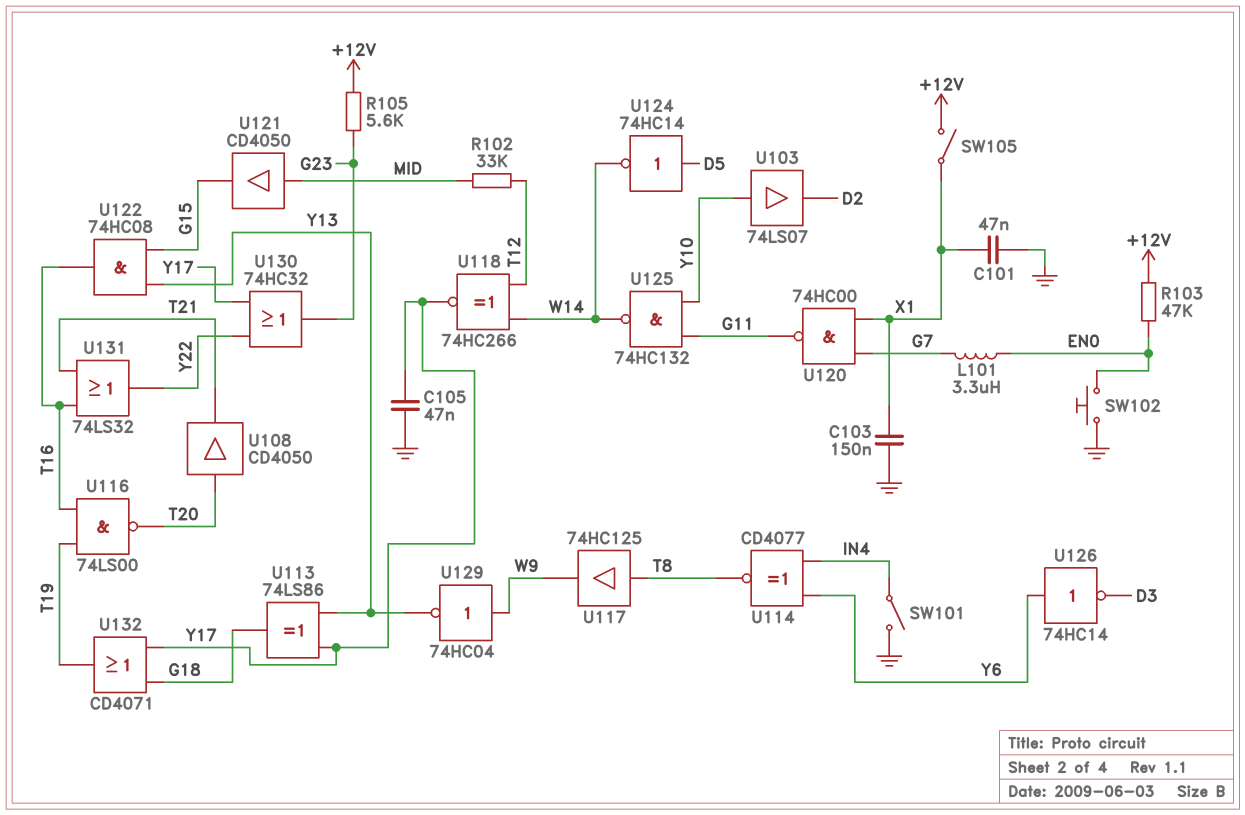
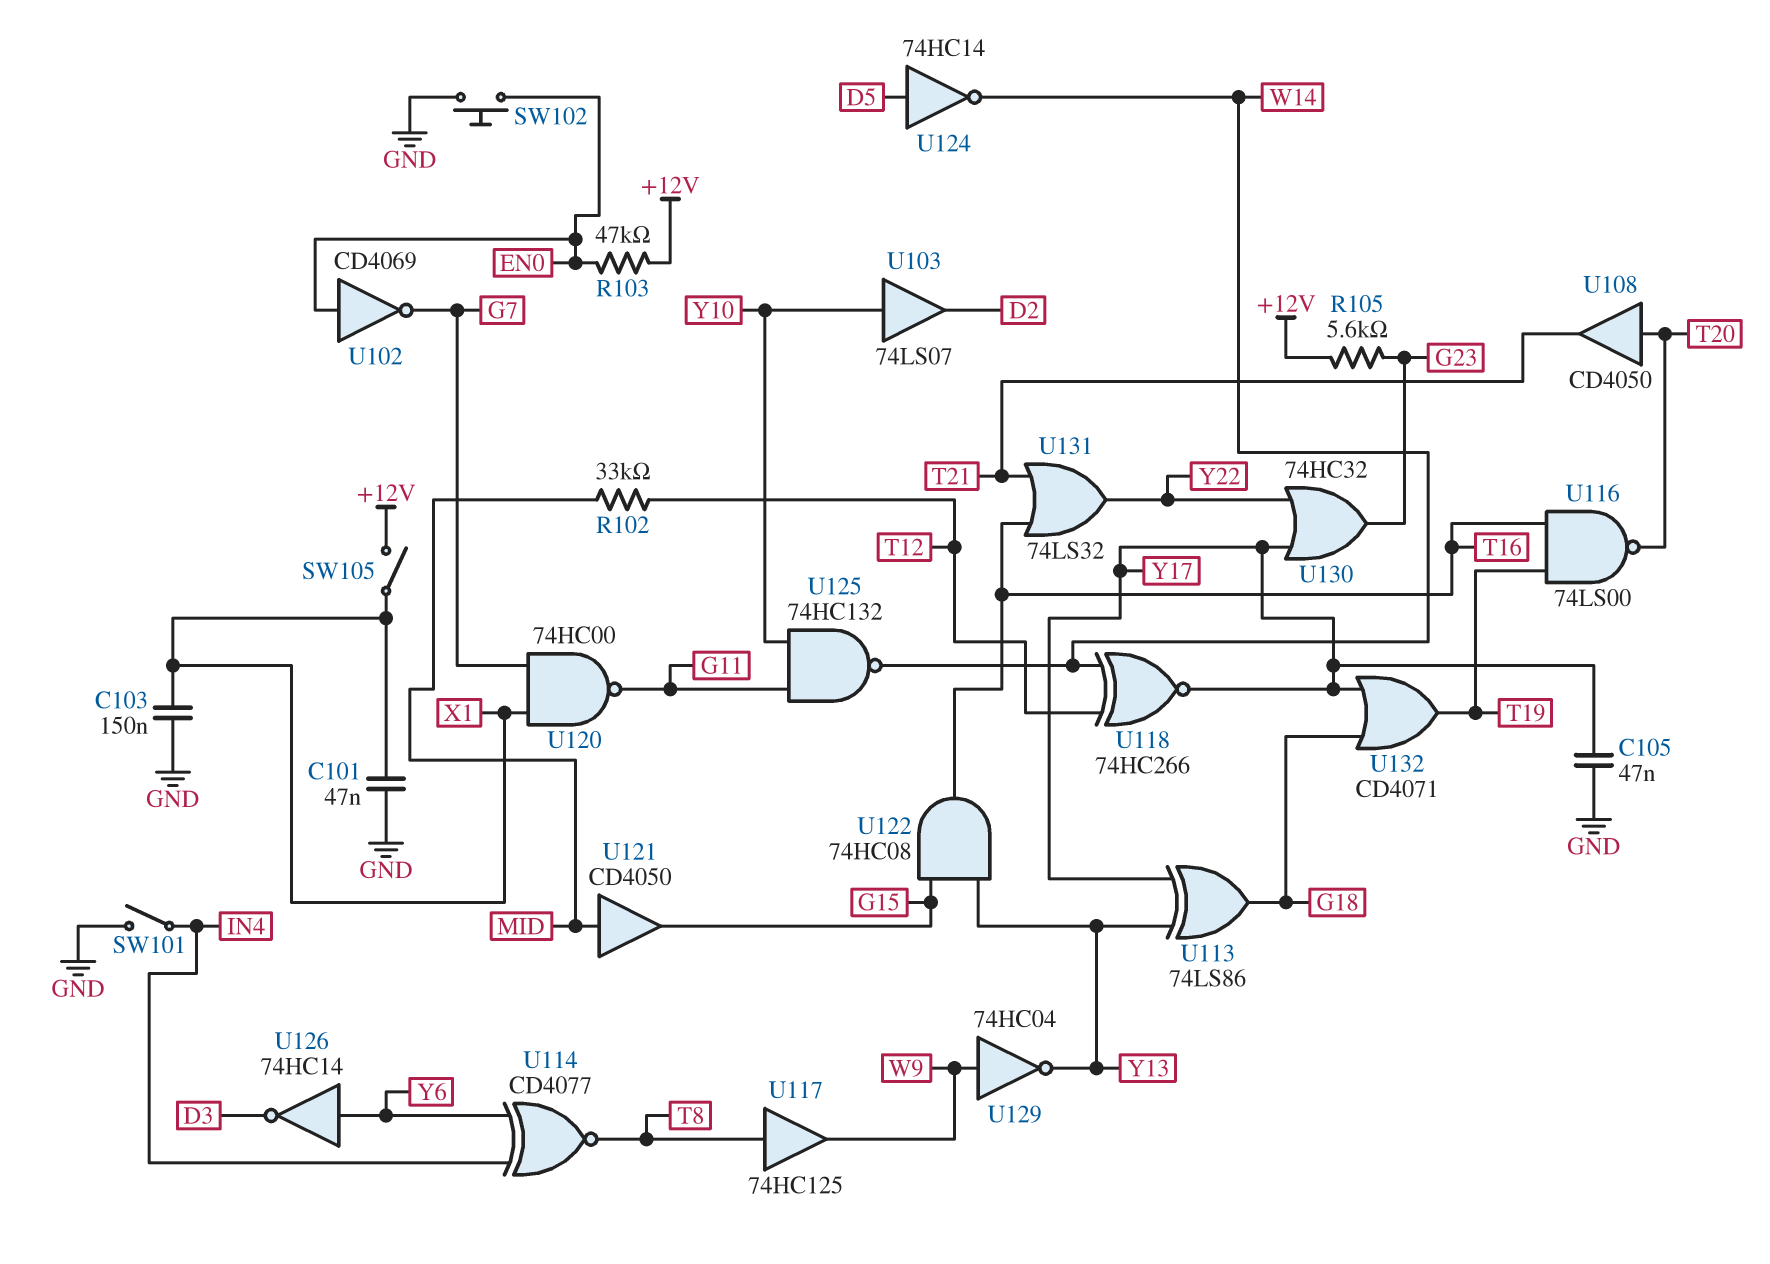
L101: 3.3uH (EN0, G7) -> none
U102: none -> NOT CD4069 (in EN0, out G7)

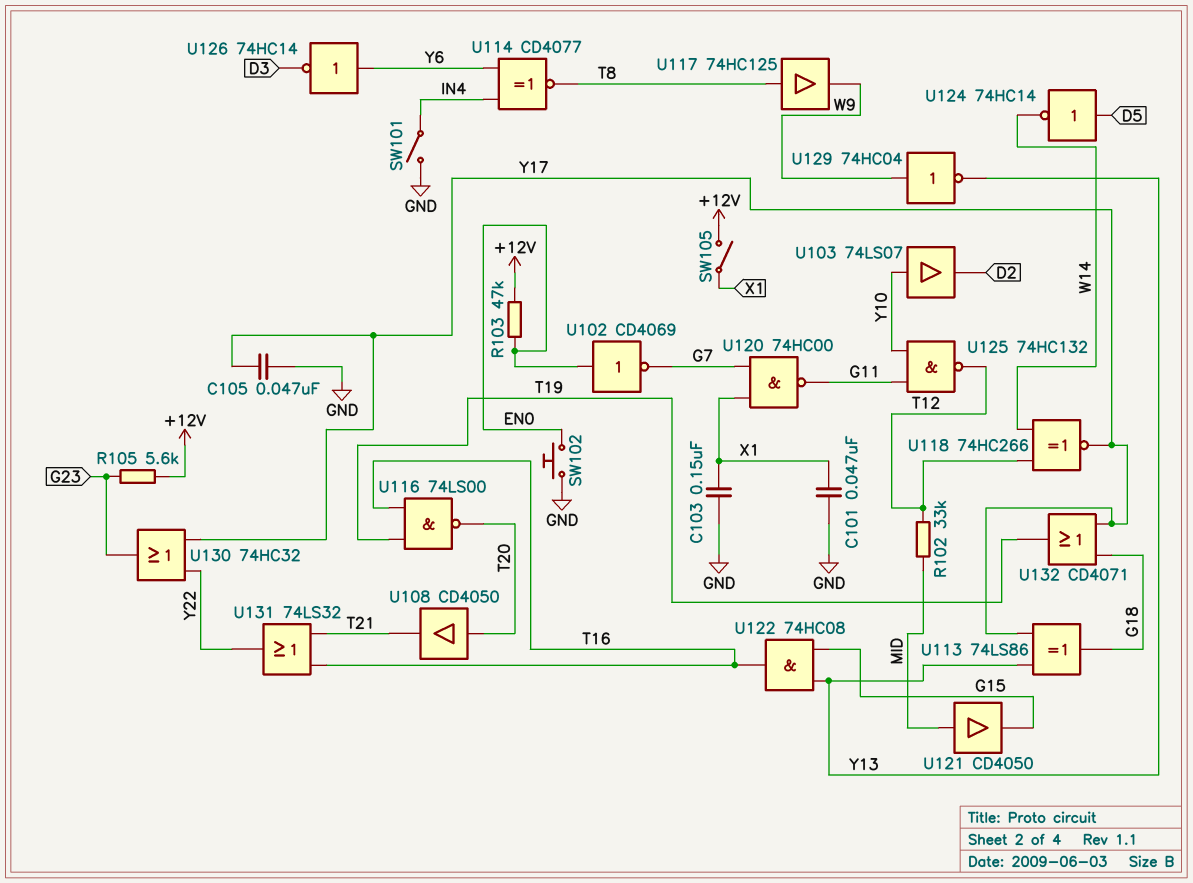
U125: NAND 74HC132 (in G11, in Y10, out W14) -> NAND 74HC132 (in G11, in Y10, out T12)

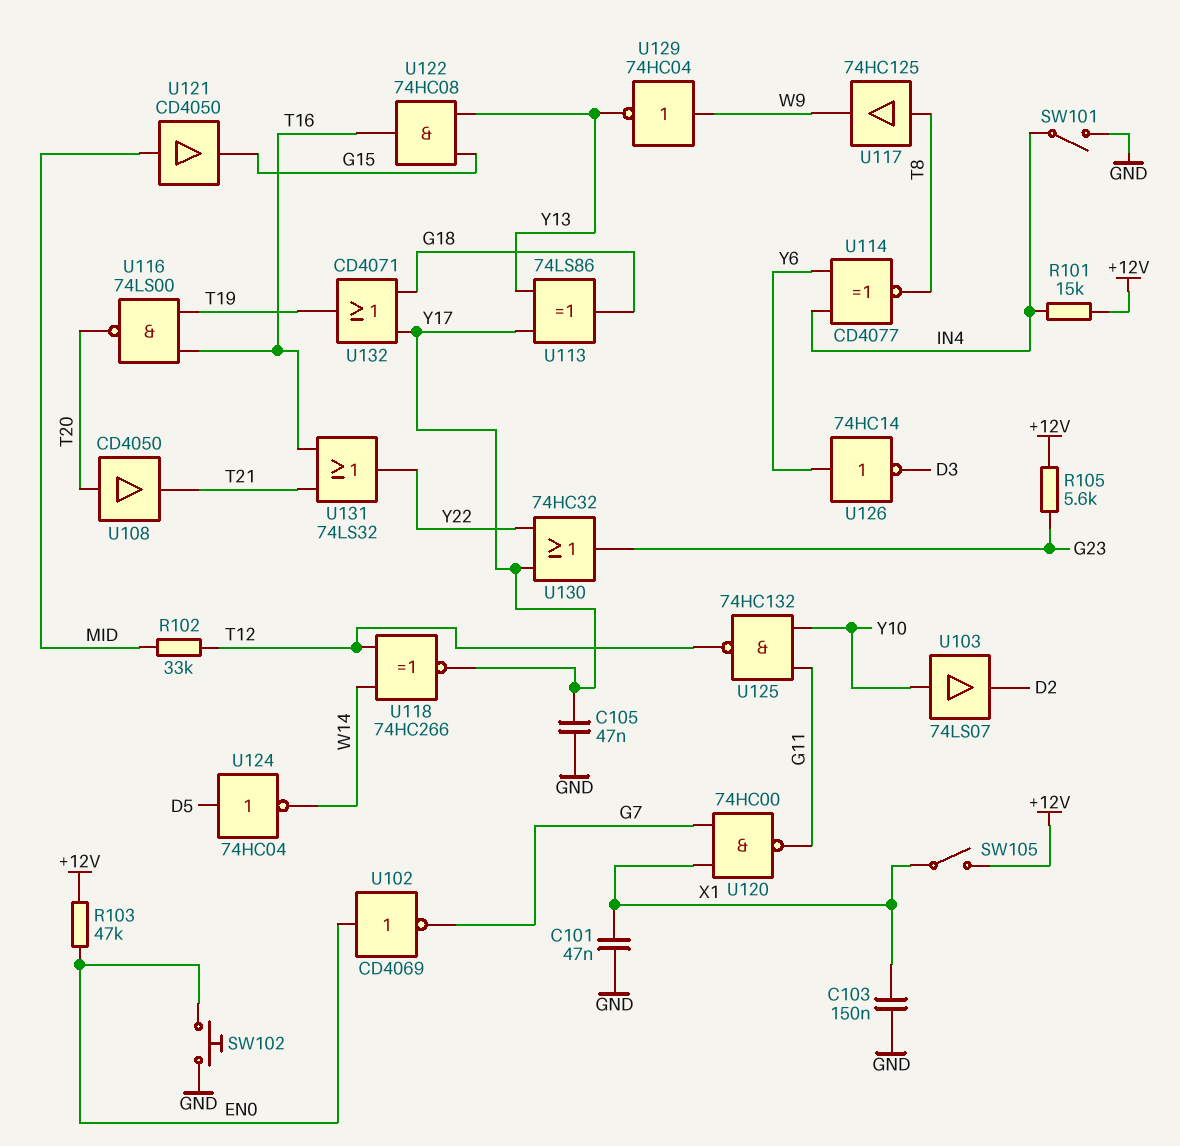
R101: none -> 15k (+12V, IN4)
U124: NOT 74HC14 (in D5, out W14) -> NOT 74HC04 (in D5, out W14)

